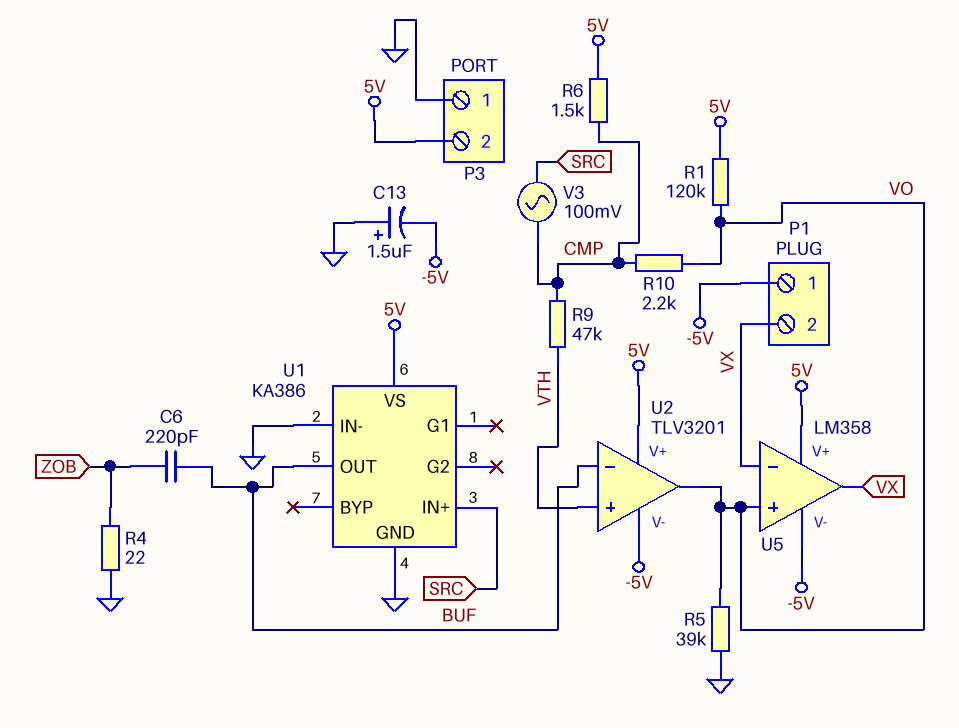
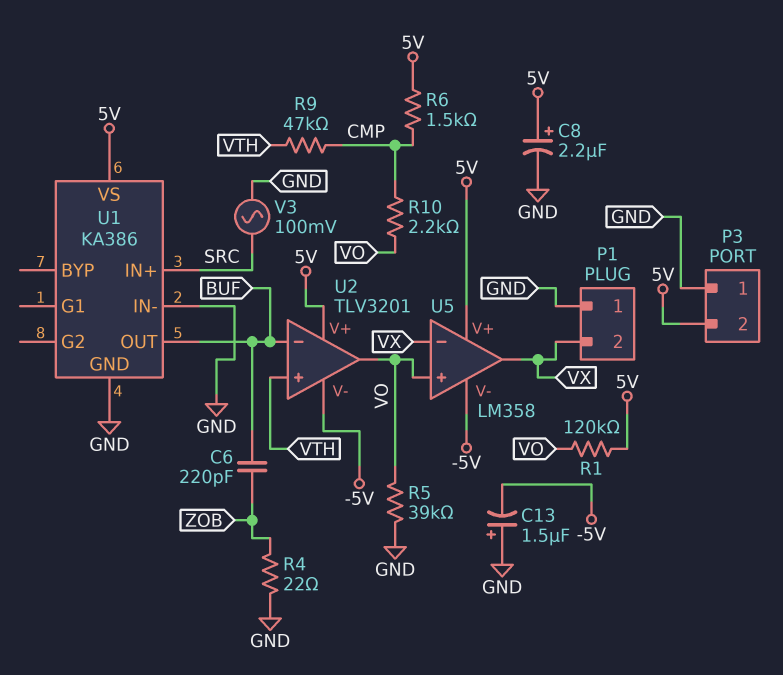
C8: none -> 2.2uF (plus 5V, minus GND)
P1 pin 1: -5V -> GND
V3: AC 100mV (CMP, SRC) -> AC 100mV (GND, SRC)

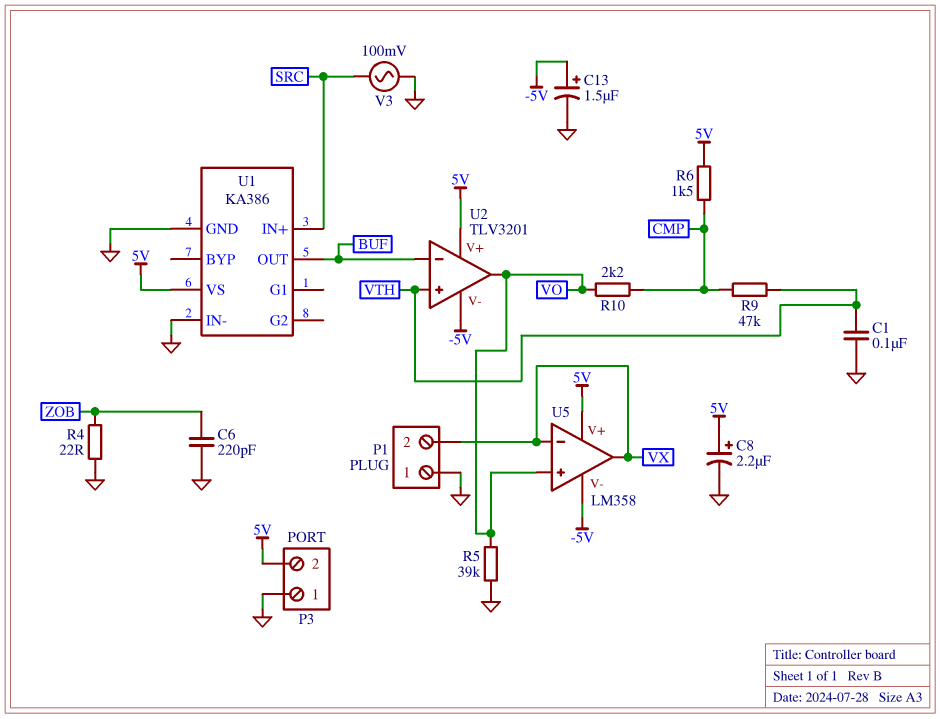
C1: none -> 100nF (GND, VTH)
C6: 220pF (BUF, ZOB) -> 220pF (GND, ZOB)
C13: 1.5uF (plus GND, minus -5V) -> 1.5uF (plus -5V, minus GND)
R1: 120k (5V, VO) -> none

